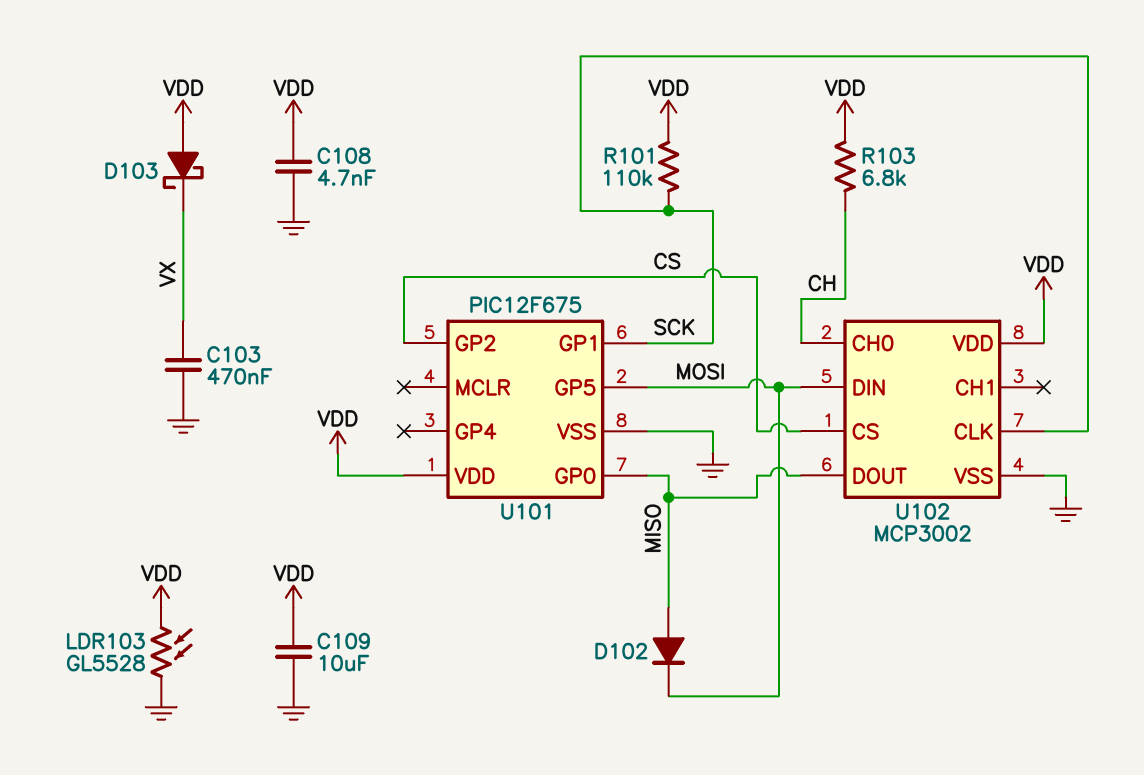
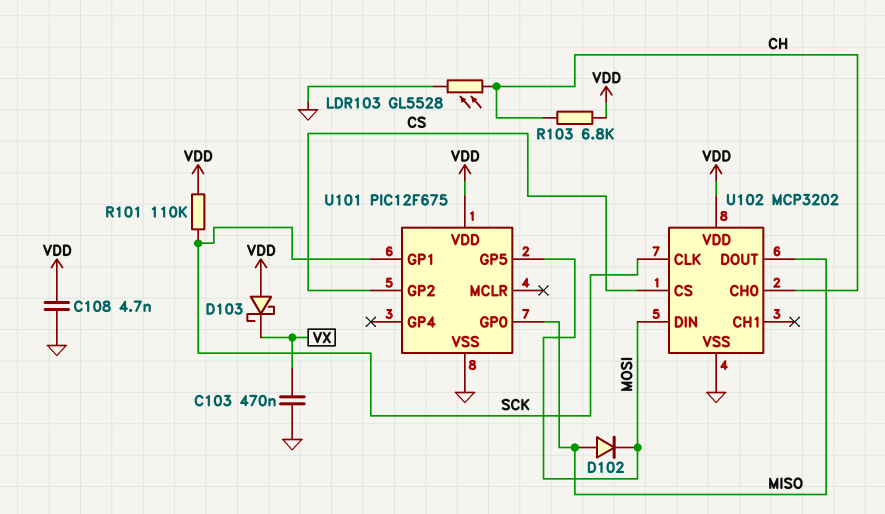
C109: 10uF (GND, VDD) -> none
LDR103: GL5528 (GND, VDD) -> GL5528 (CH, GND)
U102: MCP3002 -> MCP3202

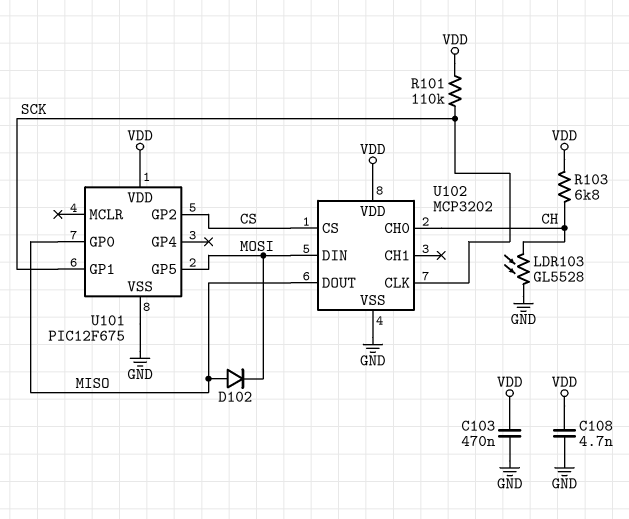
C103: 470nF (GND, VX) -> 470nF (GND, VDD)
D103: schottky (A VDD, K VX) -> none

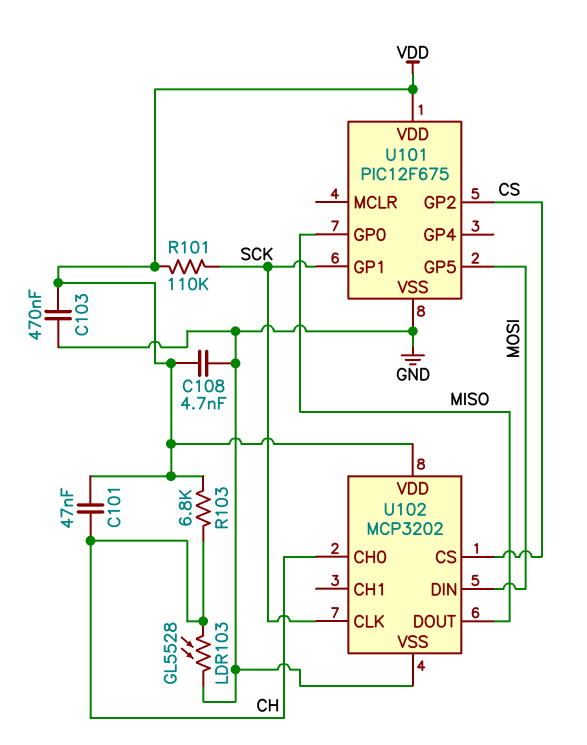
C101: none -> 47nF (CH, VDD)
D102: diode (A MISO, K MOSI) -> none

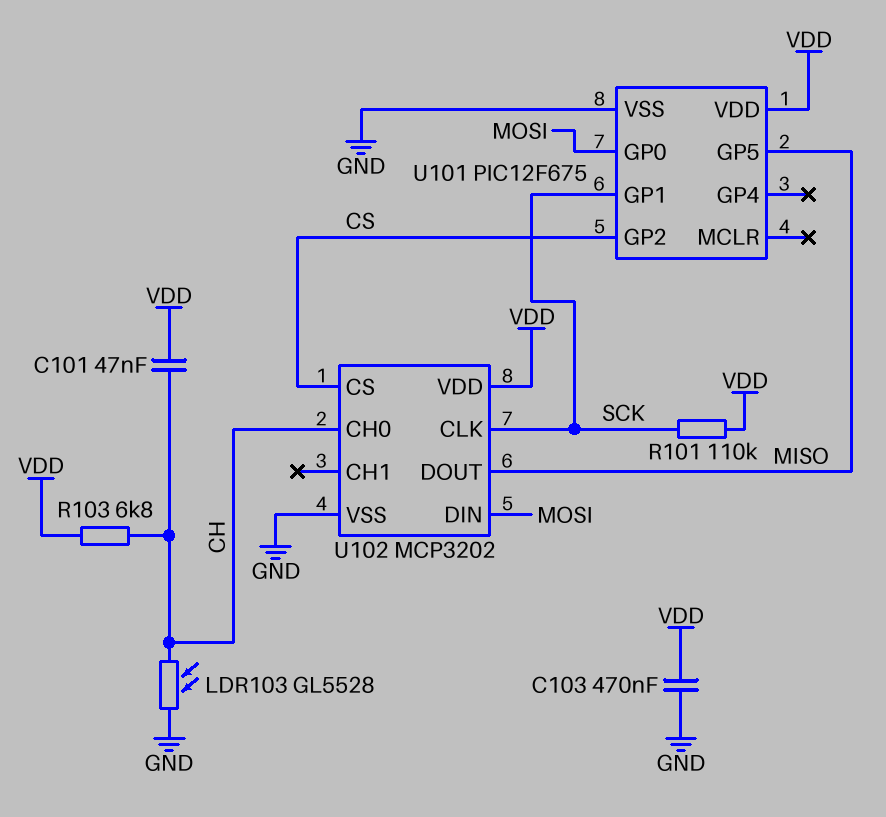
C108: 4.7nF (GND, VDD) -> none
U101 pin GP0: MISO -> MOSI
U101 pin GP5: MOSI -> MISO

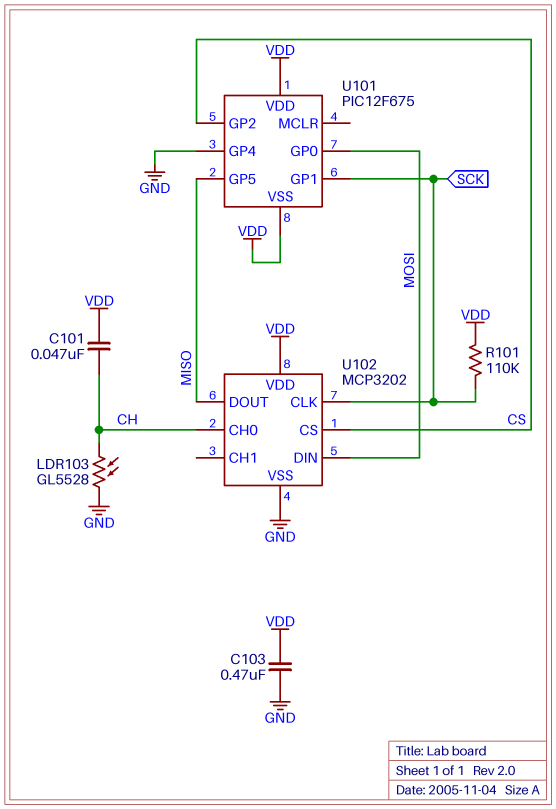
R103: 6.8k (CH, VDD) -> none
U101 pin GP4: none -> GND
U101 pin VSS: GND -> VDD

